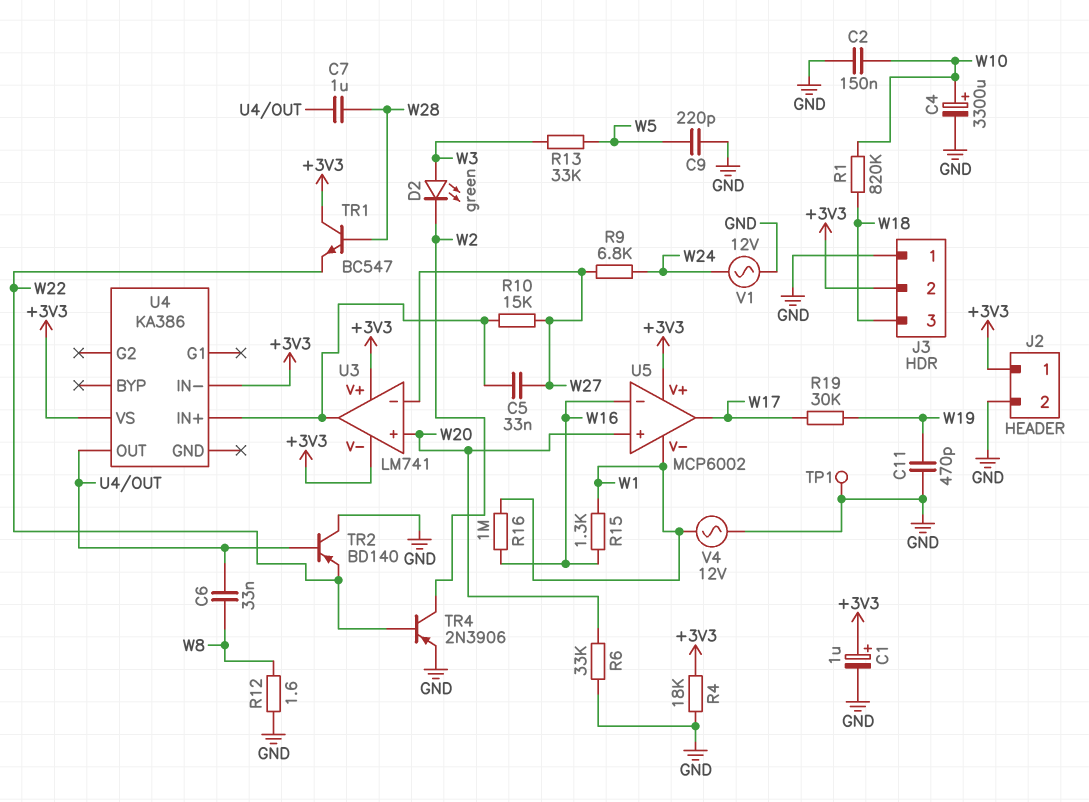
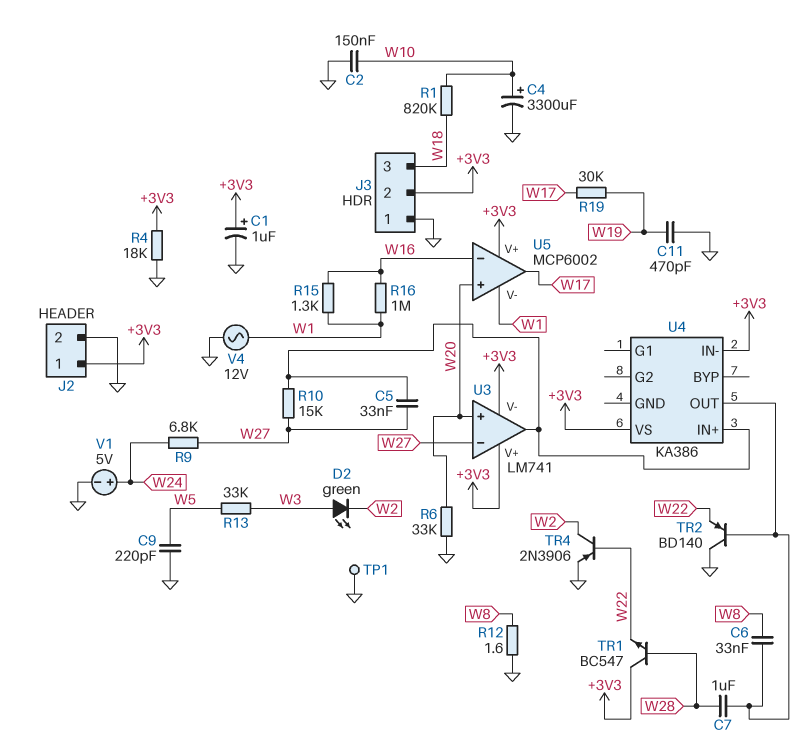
V1: AC 12V (GND, W24) -> 5V (plus W24, minus GND)

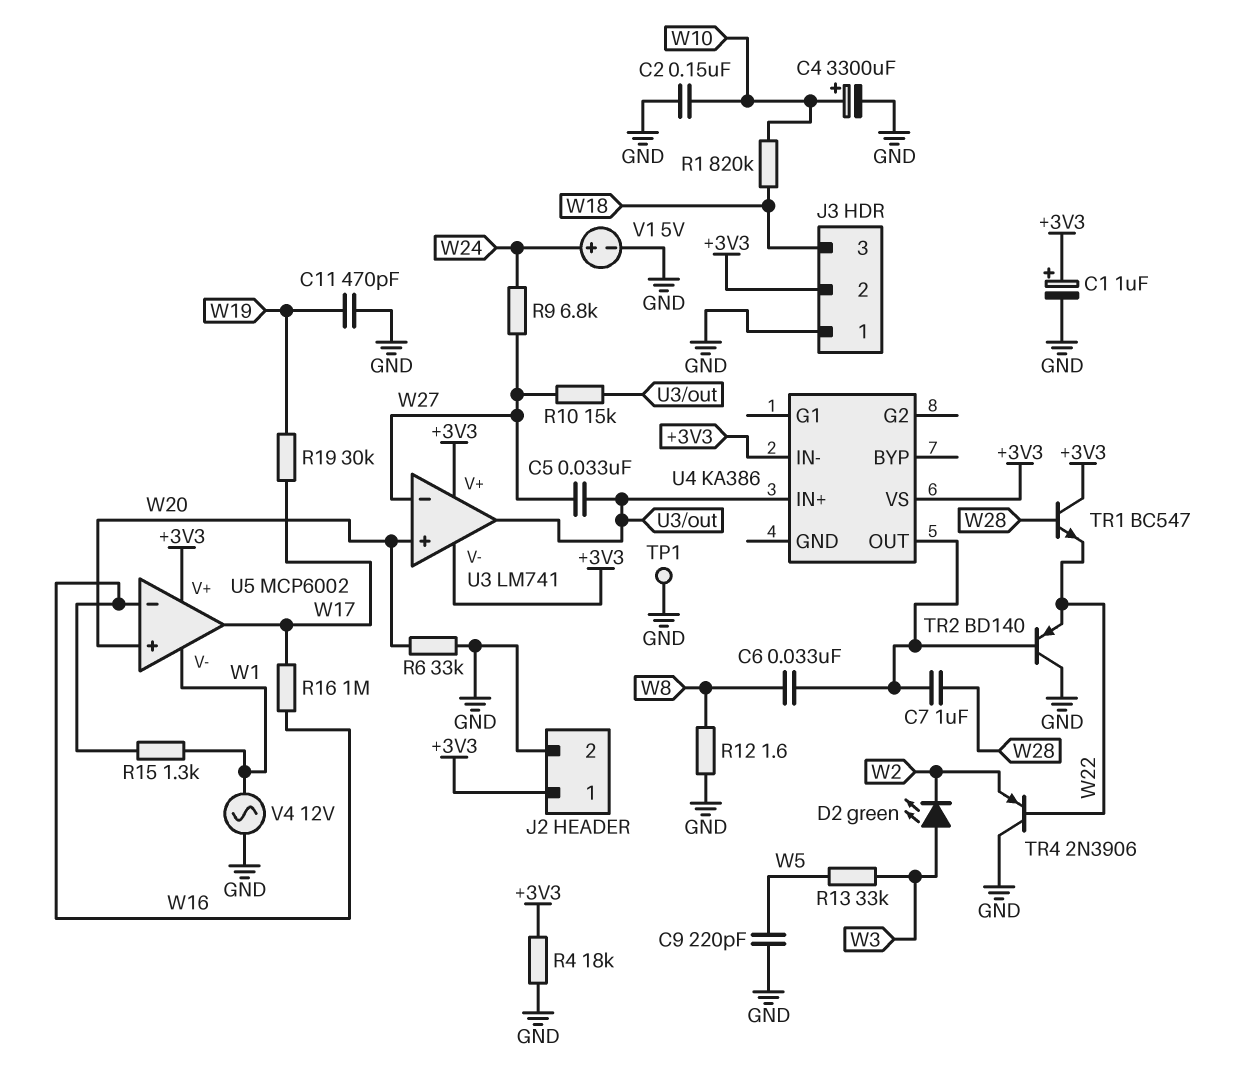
R16: 1M (W1, W16) -> 1M (W16, W17)
TR4: PNP 2N3906 (B W22, C W2, E GND) -> PNP 2N3906 (B W22, C GND, E W2)

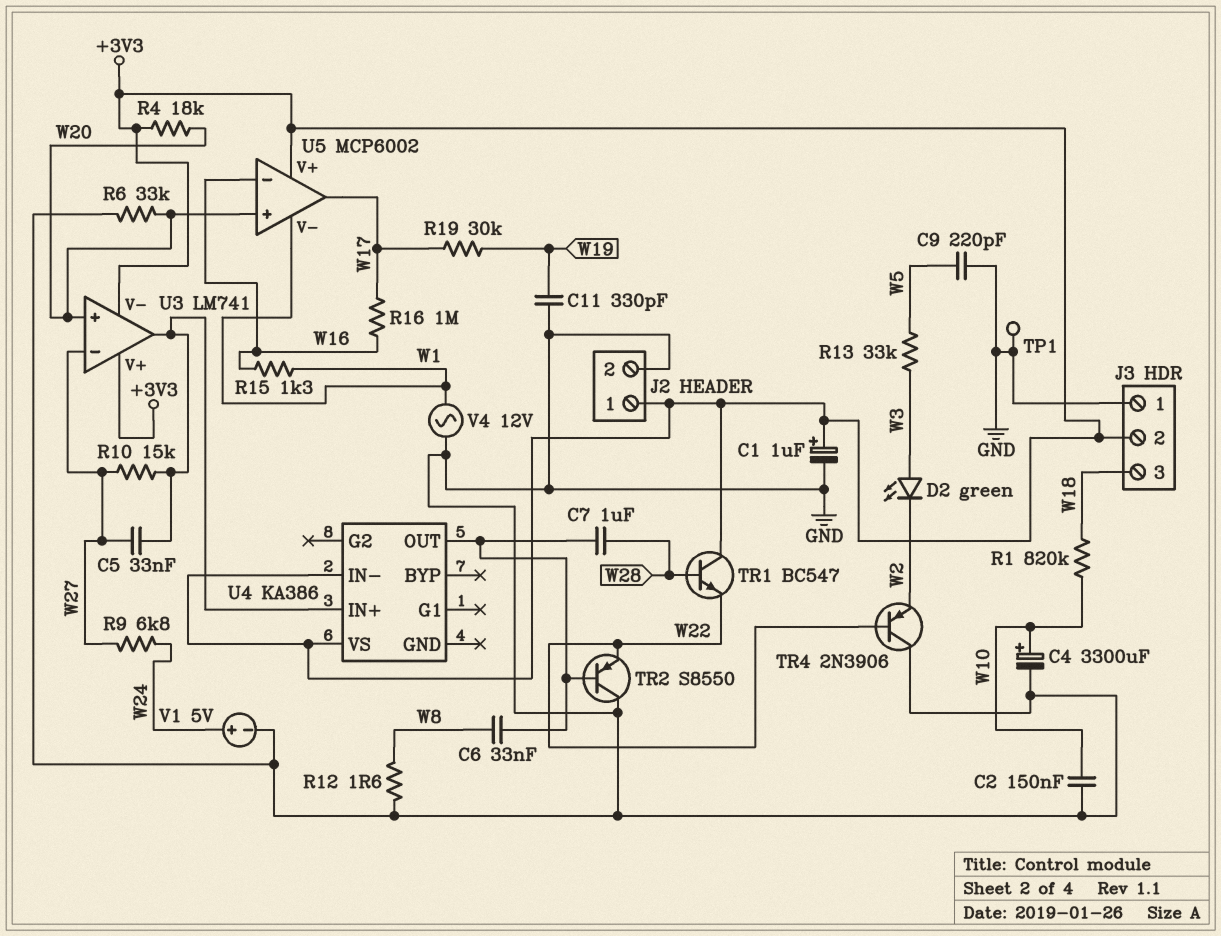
C11: 470pF (GND, W19) -> 330pF (GND, W19)
R4: 18k (+3V3, GND) -> 18k (+3V3, W20)
TR2: PNP BD140 (B U4/OUT, C GND, E W22) -> PNP S8550 (B U4/OUT, C GND, E W22)

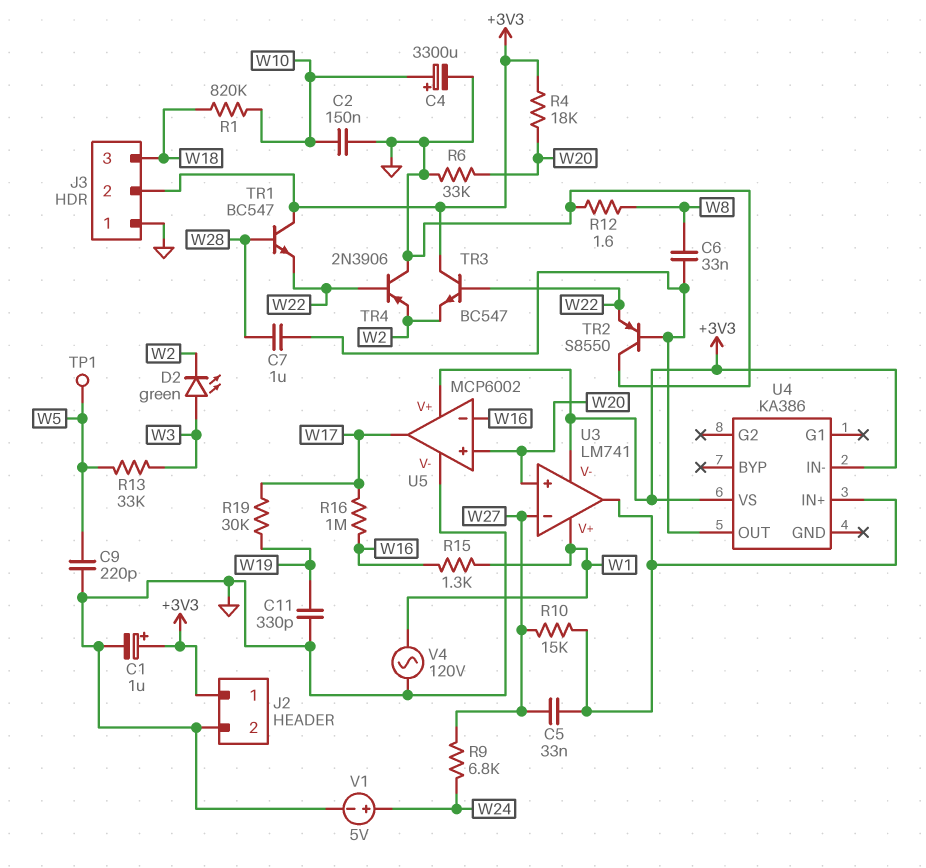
TP1: test point (GND) -> test point (W5)
TR3: none -> NPN BC547 (B W22, C +3V3, E W2)
U3 pin V+: +3V3 -> W1
U5 pin V-: W1 -> GND
V4: AC 12V (GND, W1) -> AC 120V (GND, W1)

